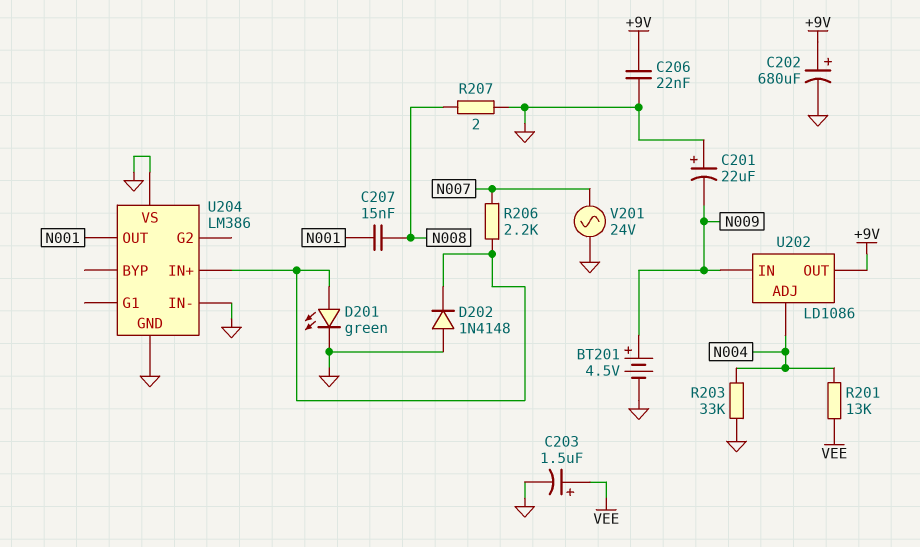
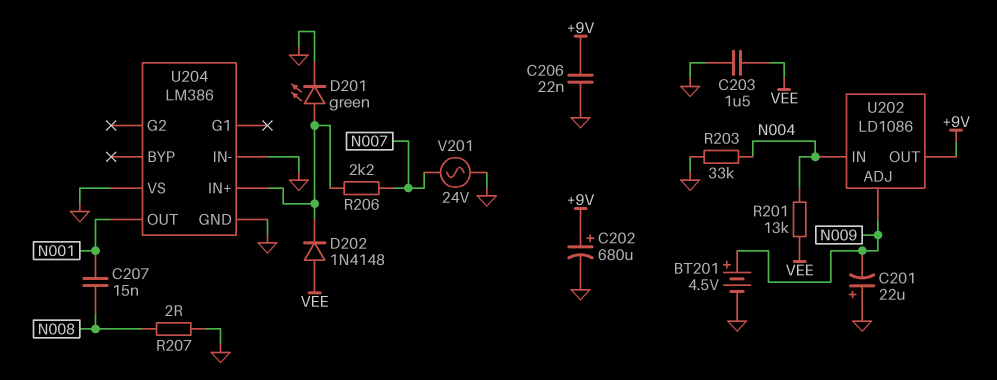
C203: 1.5uF (plus VEE, minus GND) -> 1.5uF (GND, VEE)
D202: diode 1N4148 (A GND, K U204/IN+) -> diode 1N4148 (A VEE, K U204/IN+)
U202 pin ADJ: N004 -> N009
U202 pin IN: N009 -> N004

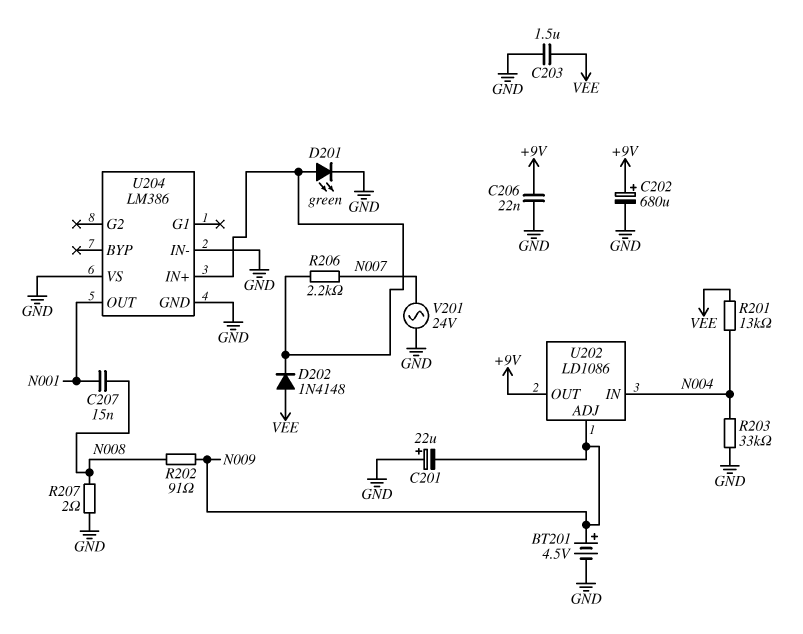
R202: none -> 91 (N008, N009)

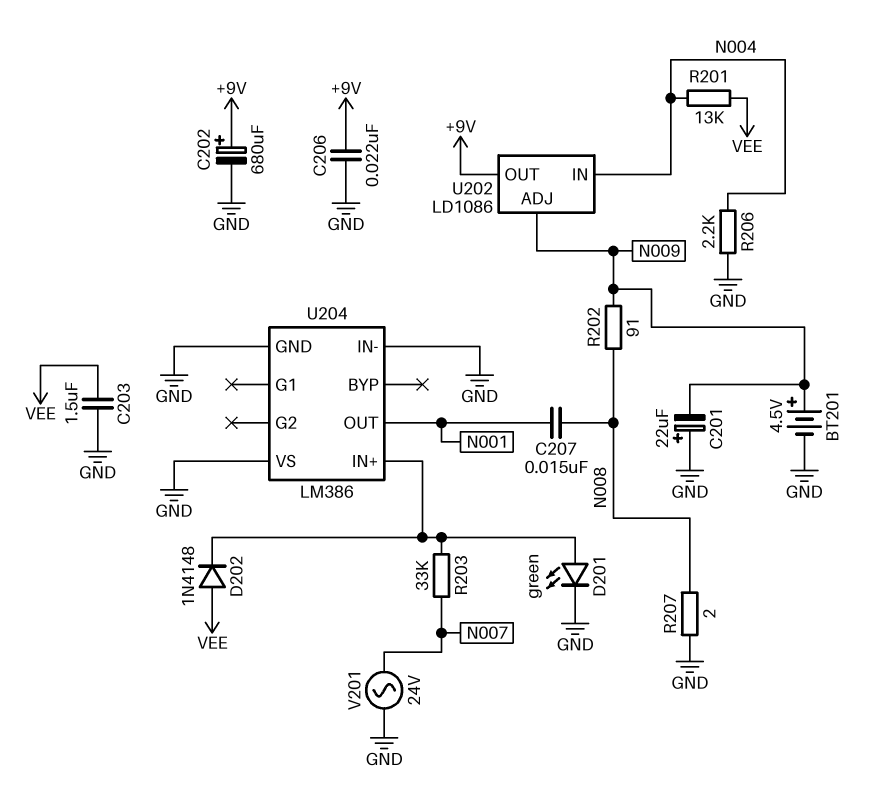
R203: 33k (GND, N004) -> 33k (N007, U204/IN+)
R206: 2.2k (N007, U204/IN+) -> 2.2k (GND, N004)

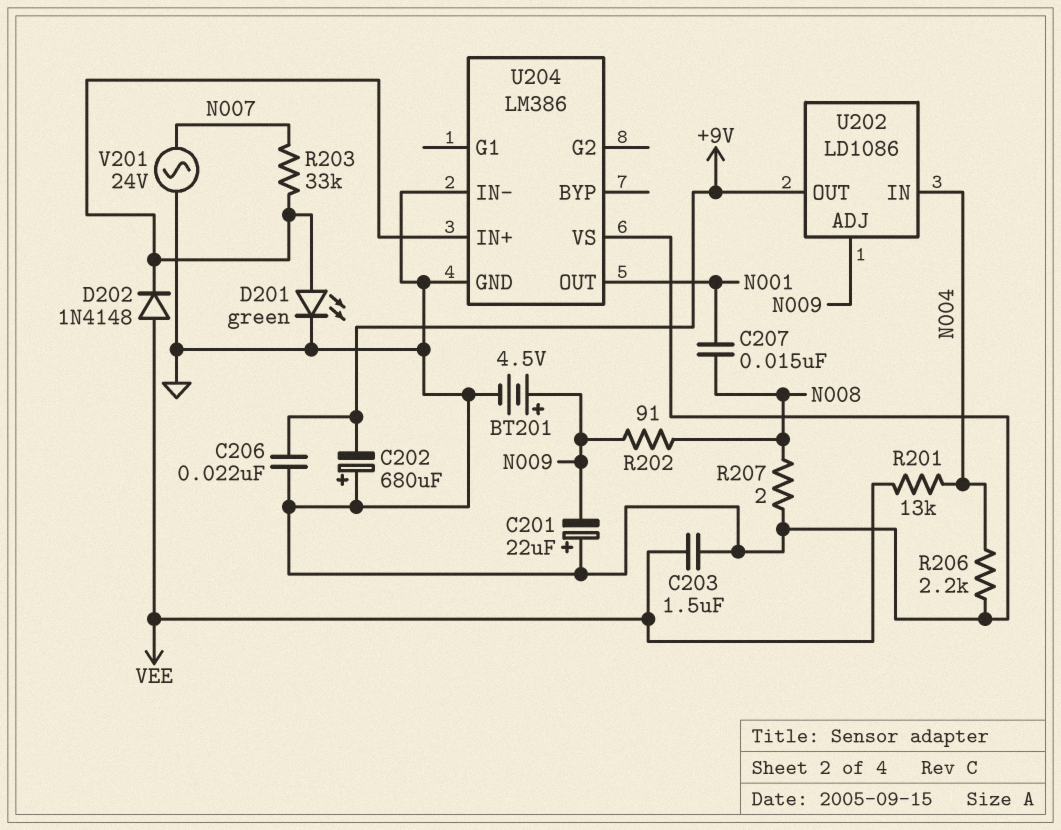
C202: 680uF (plus +9V, minus GND) -> 680uF (plus GND, minus +9V)

